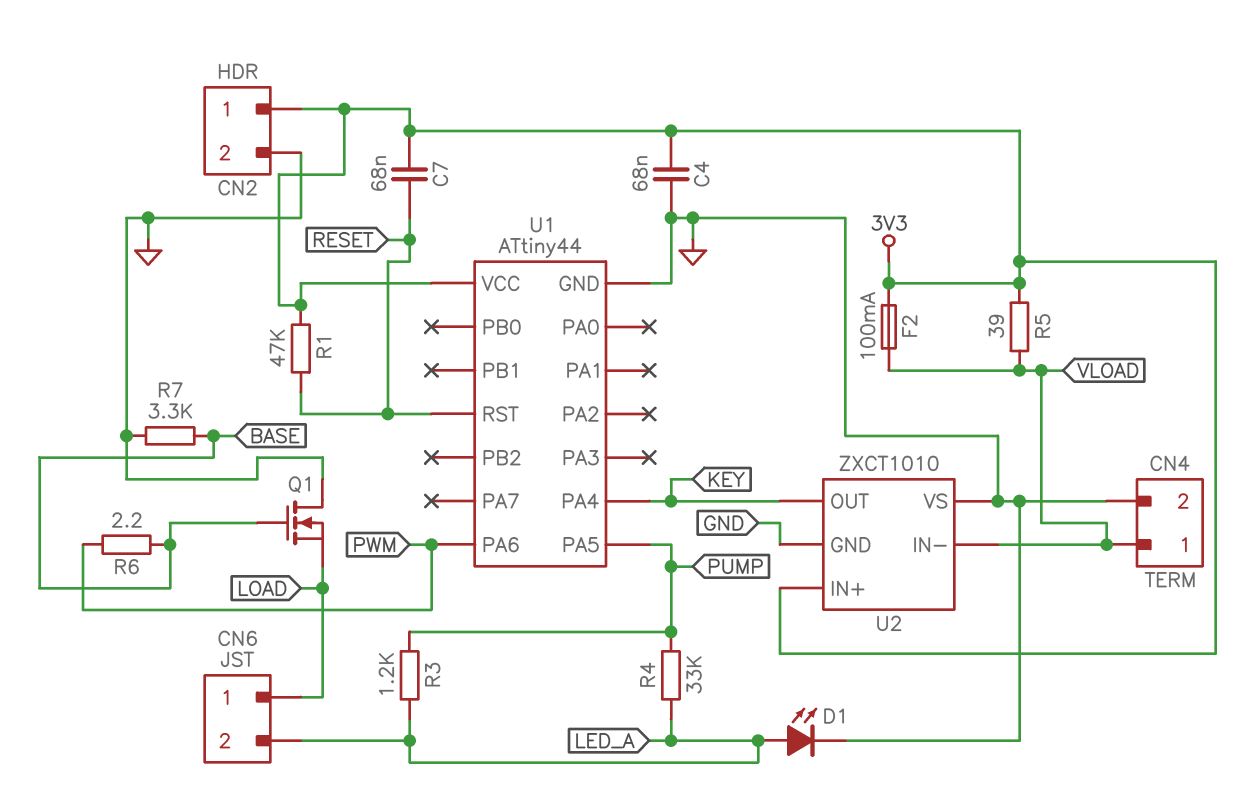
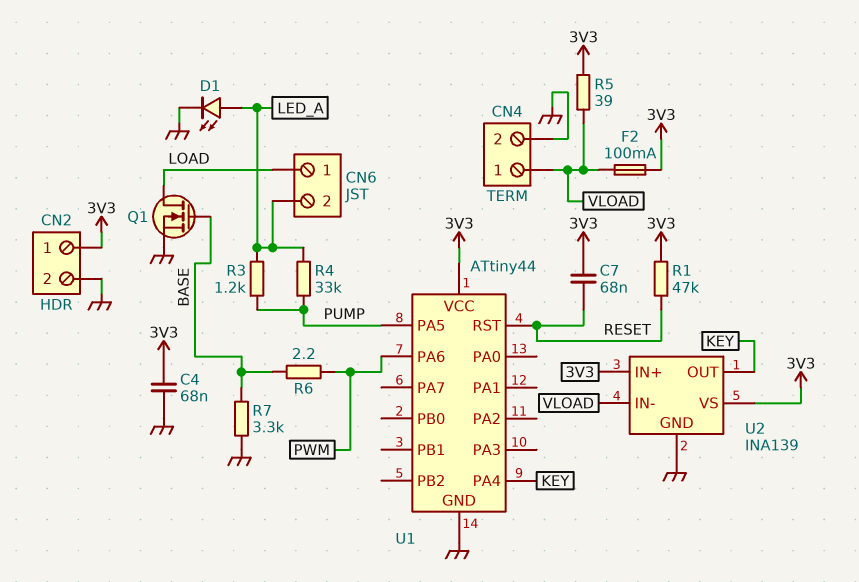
Q1: NMOS (G BASE, D GND, S LOAD) -> NMOS (G BASE, D LOAD, S GND)
U2: ZXCT1010 -> INA139
U2 pin VS: GND -> 3V3

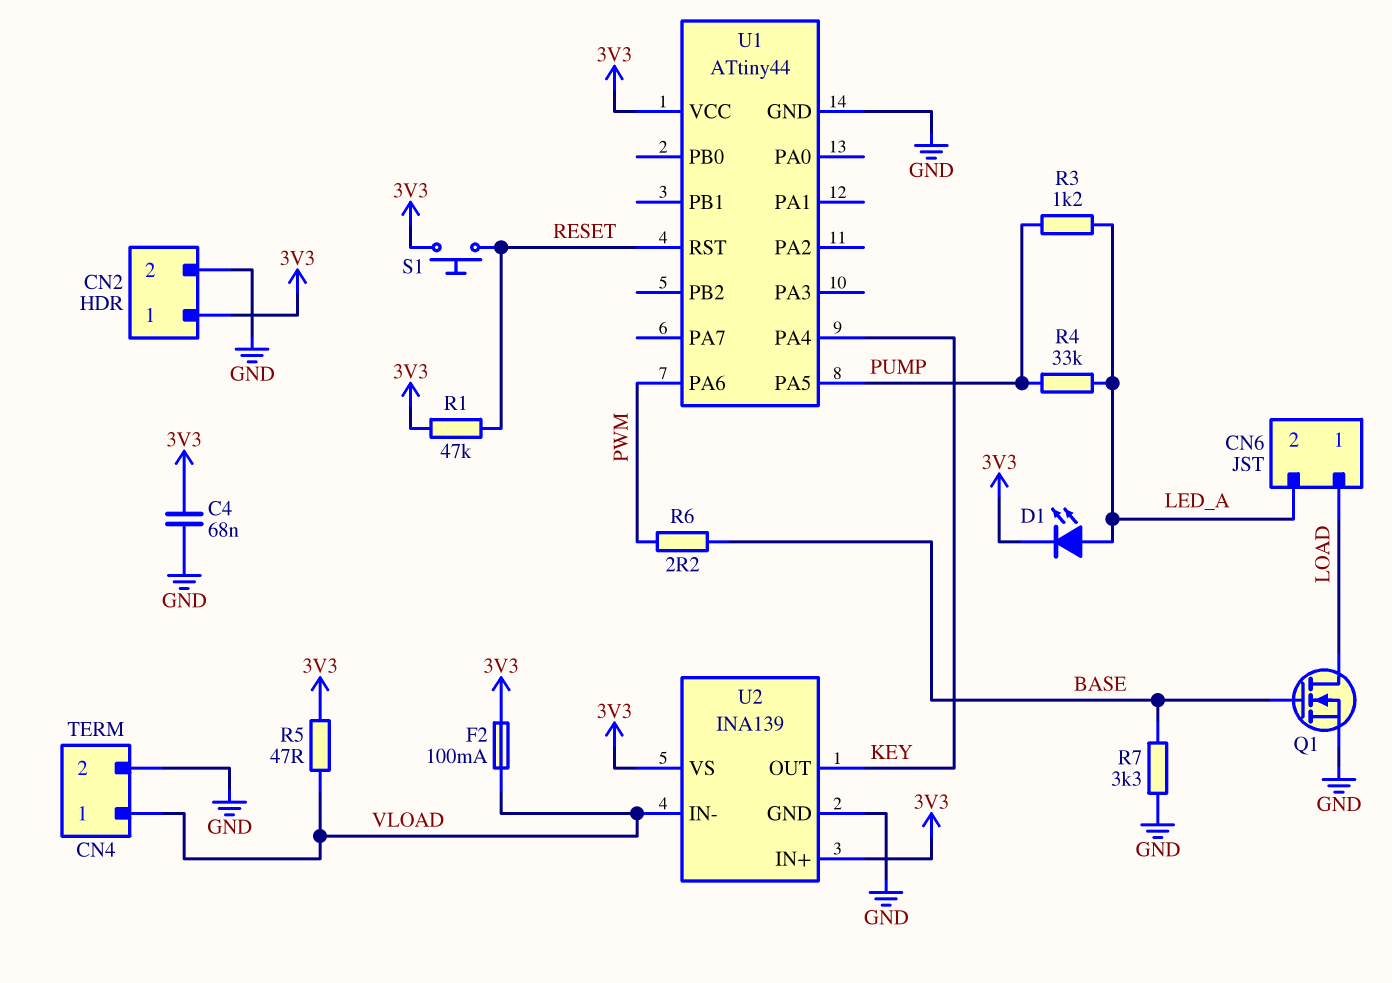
C7: 68nF (3V3, RESET) -> none
D1: LED (A LED_A, K GND) -> LED (A LED_A, K 3V3)
R5: 39 (3V3, VLOAD) -> 47 (3V3, VLOAD)
S1: none -> button (3V3, RESET)

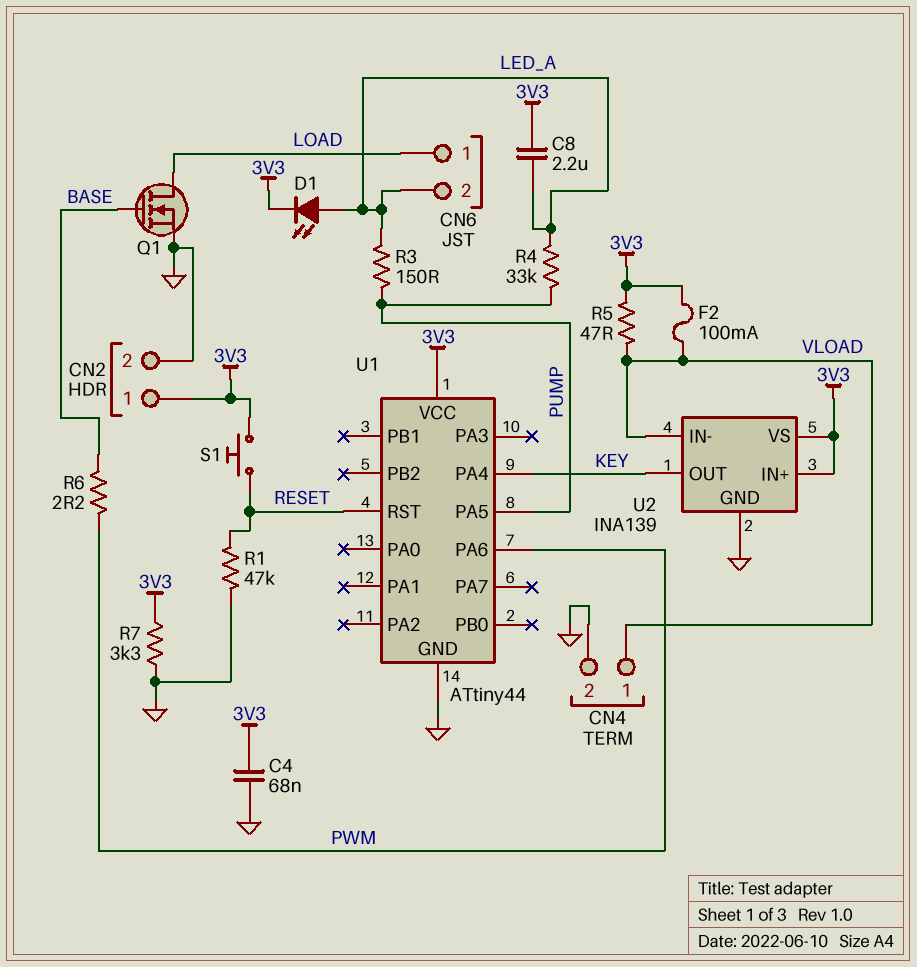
C8: none -> 2.2uF (3V3, LED_A)
R1: 47k (3V3, RESET) -> 47k (GND, RESET)
R3: 1.2k (LED_A, PUMP) -> 150 (LED_A, PUMP)
R7: 3.3k (BASE, GND) -> 3.3k (3V3, GND)

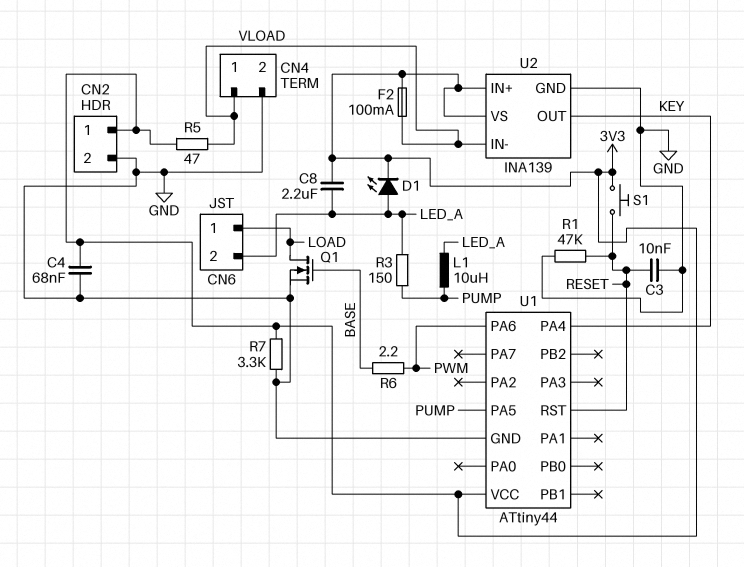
C3: none -> 10nF (GND, RESET)
L1: none -> 10uH (LED_A, PUMP)
R4: 33k (LED_A, PUMP) -> none

